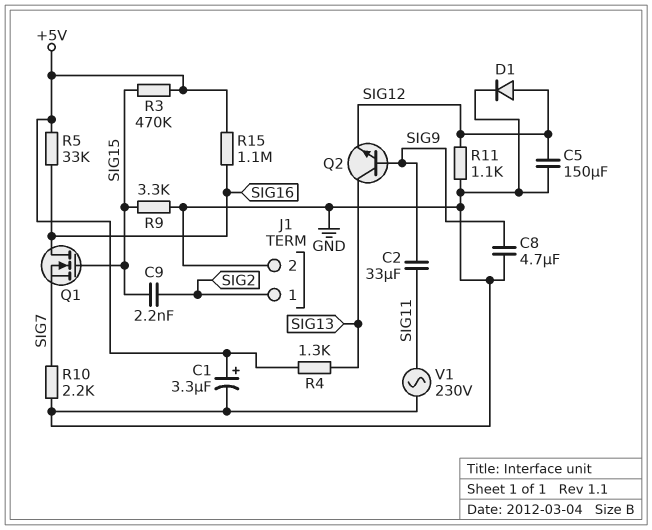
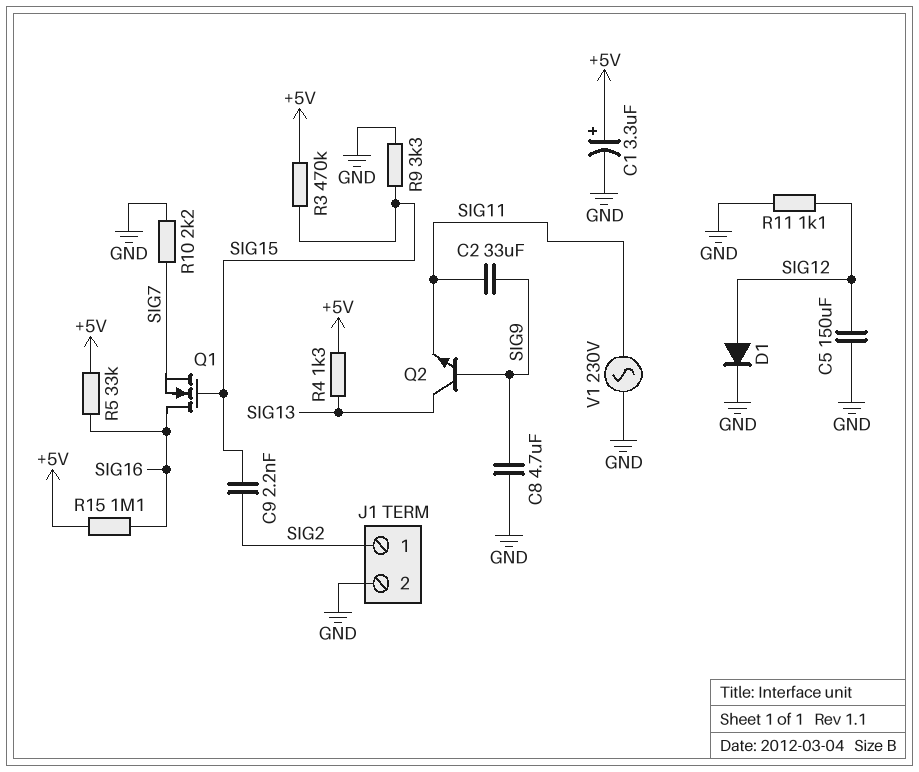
Q2: NPN (B SIG9, C SIG13, E SIG12) -> NPN (B SIG9, C SIG13, E SIG11)

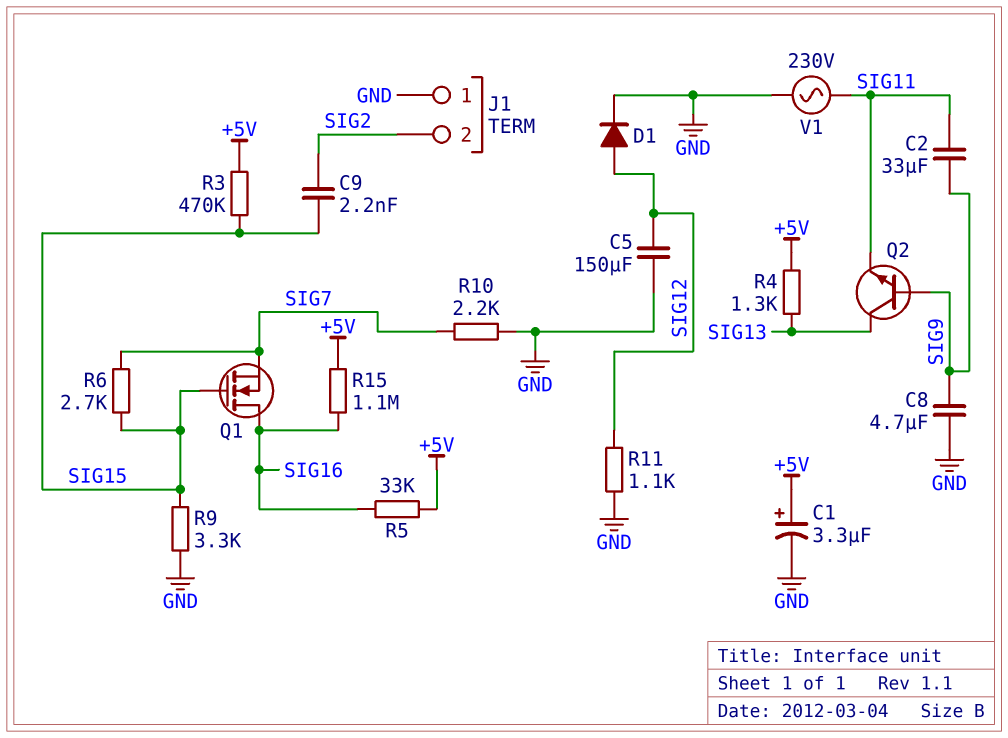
J1 pin 1: SIG2 -> GND
J1 pin 2: GND -> SIG2
R6: none -> 2.7k (SIG7, SIG15)

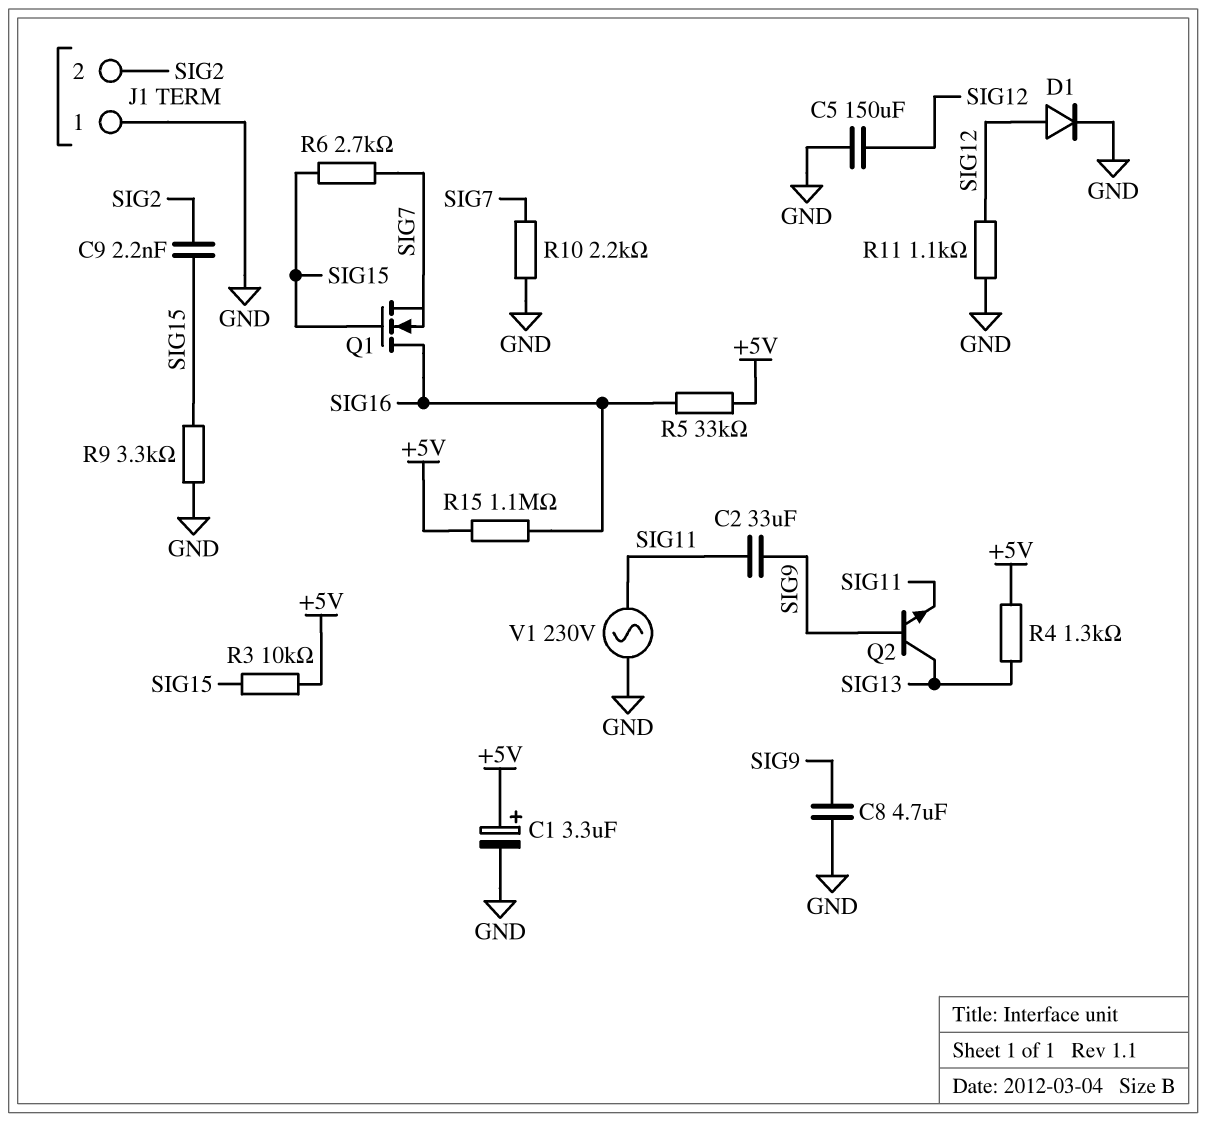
R3: 470k (+5V, SIG15) -> 10k (+5V, SIG15)

